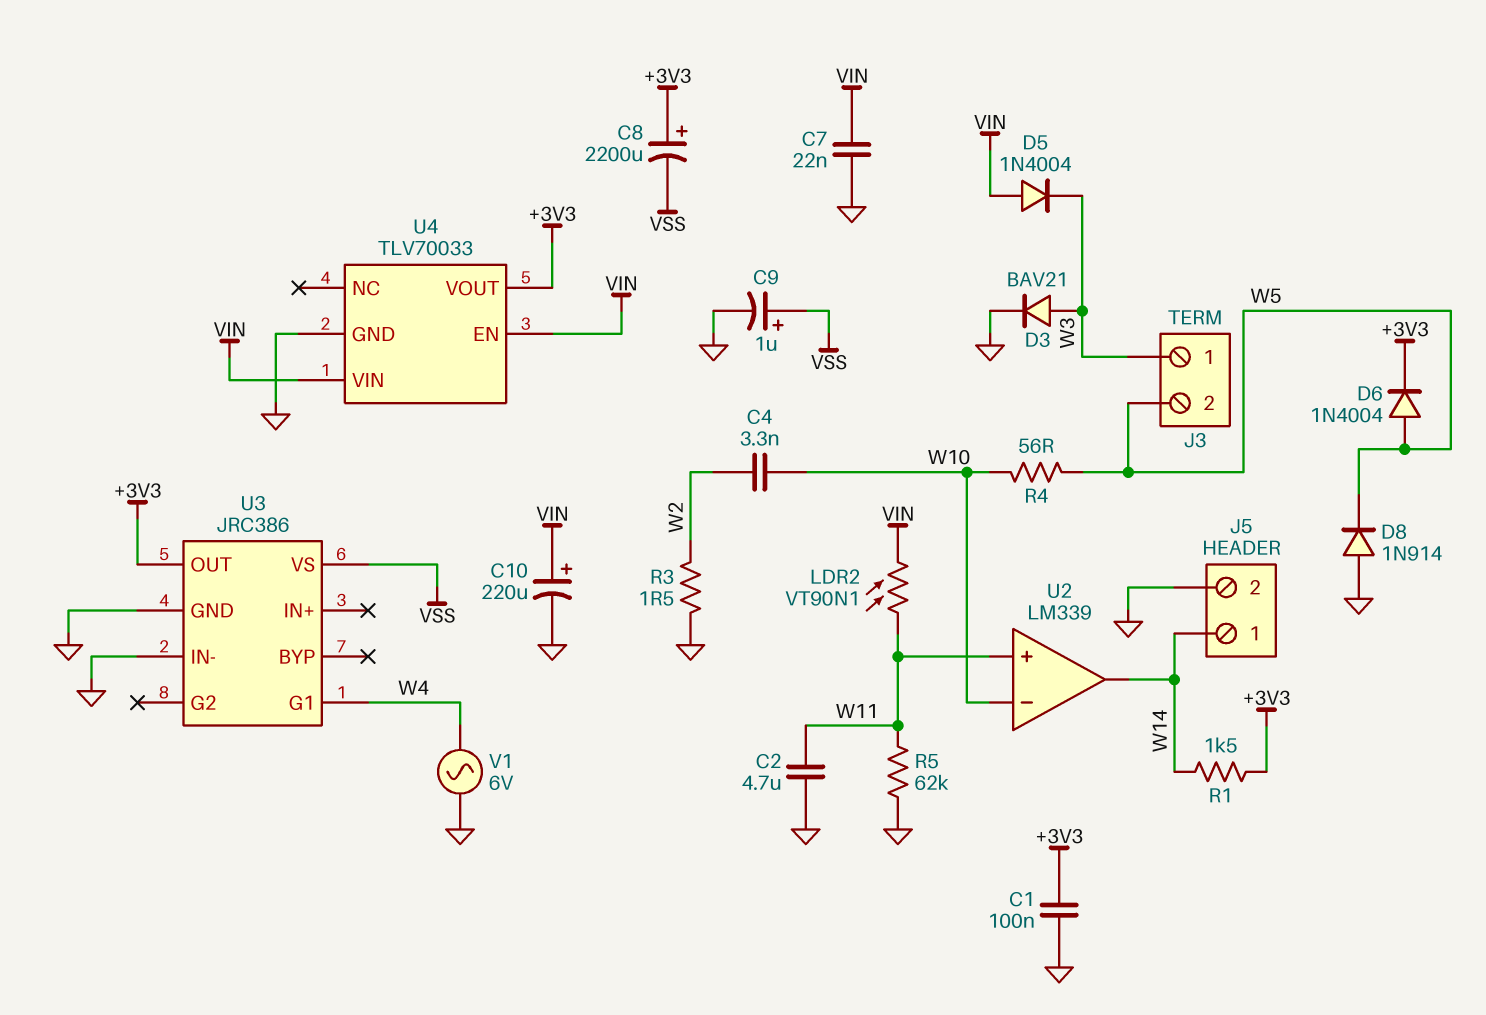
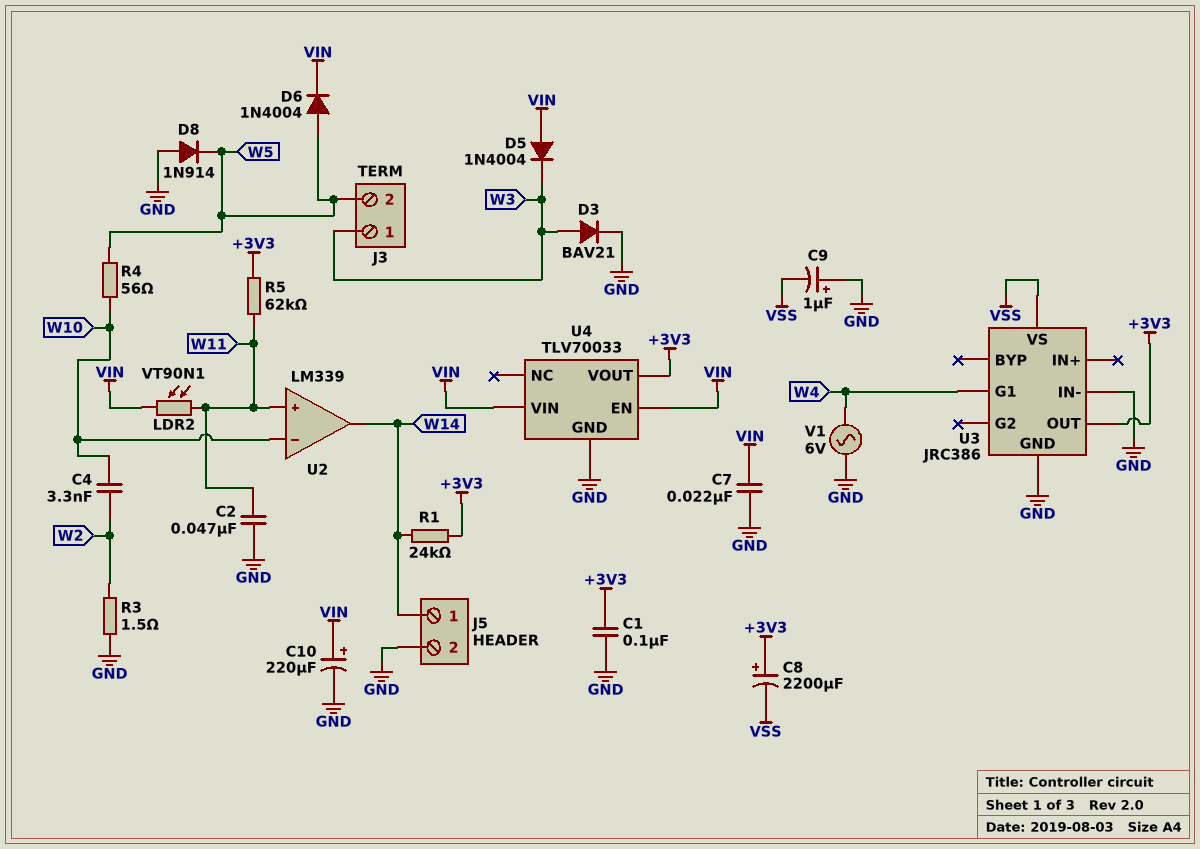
C2: 4.7uF (GND, W11) -> 47nF (GND, W11)
C9: 1uF (plus VSS, minus GND) -> 1uF (plus GND, minus VSS)
D6: diode 1N4004 (A W5, K +3V3) -> diode 1N4004 (A W5, K VIN)
R1: 1.5k (+3V3, W14) -> 24k (+3V3, W14)
R5: 62k (GND, W11) -> 62k (+3V3, W11)

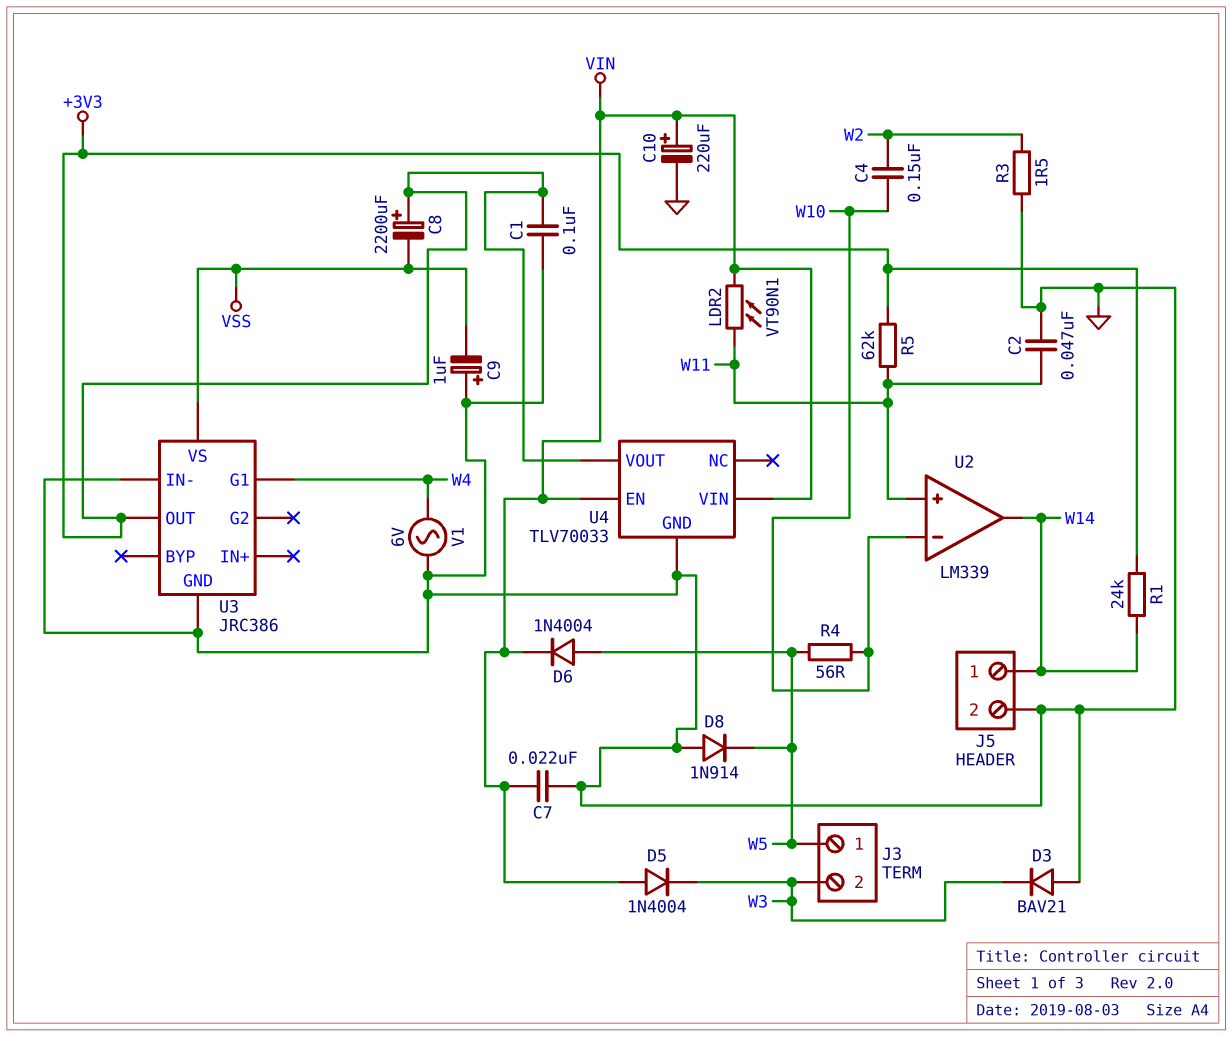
C4: 3.3nF (W2, W10) -> 150nF (W2, W10)
D3: diode BAV21 (A W3, K GND) -> diode BAV21 (A GND, K W3)
J3 pin 1: W3 -> W5
J3 pin 2: W5 -> W3

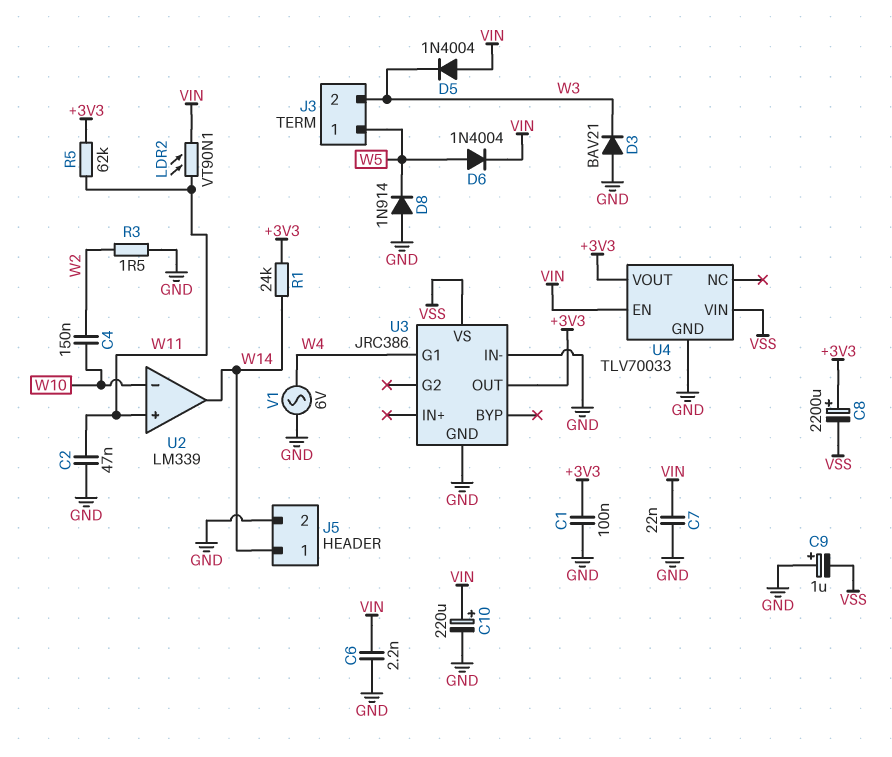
C6: none -> 2.2nF (GND, VIN)
R4: 56 (W5, W10) -> none
U4 pin VIN: VIN -> VSS

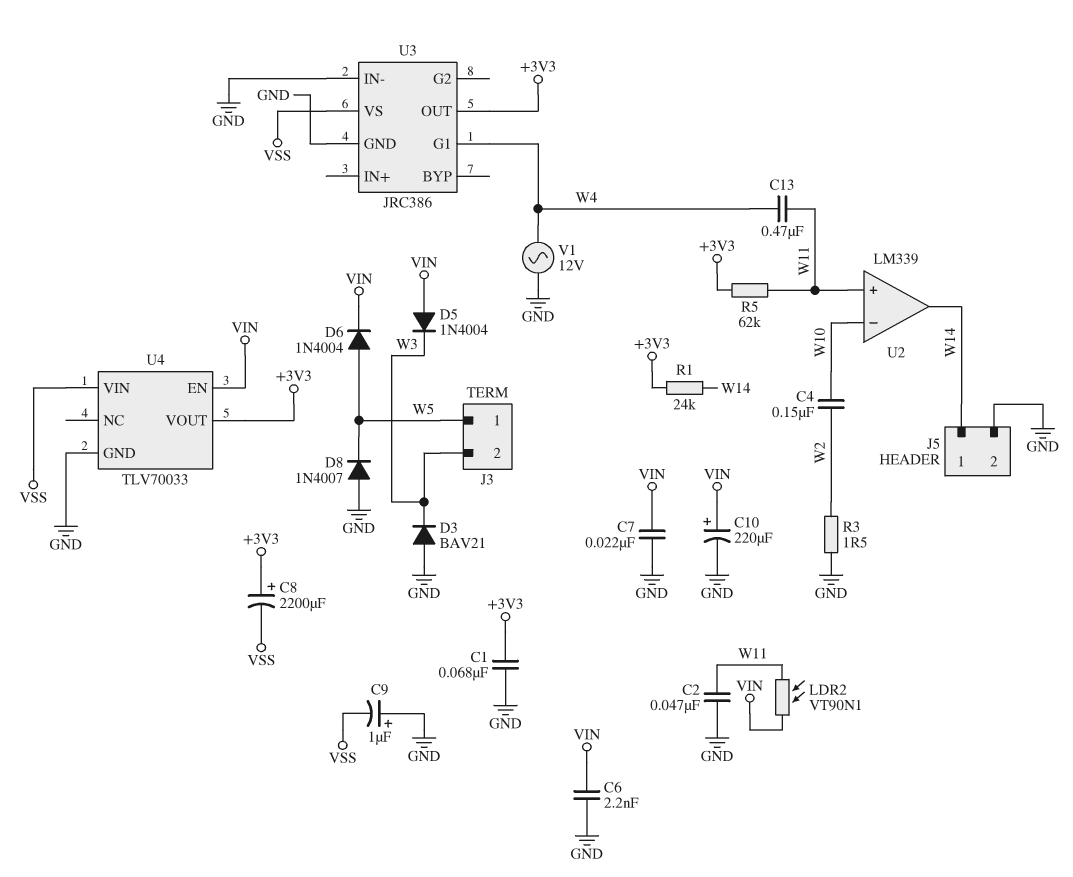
C1: 100nF (+3V3, GND) -> 68nF (+3V3, GND)
C13: none -> 470nF (W4, W11)
D8: diode 1N914 (A GND, K W5) -> diode 1N4007 (A GND, K W5)
V1: AC 6V (GND, W4) -> AC 12V (GND, W4)

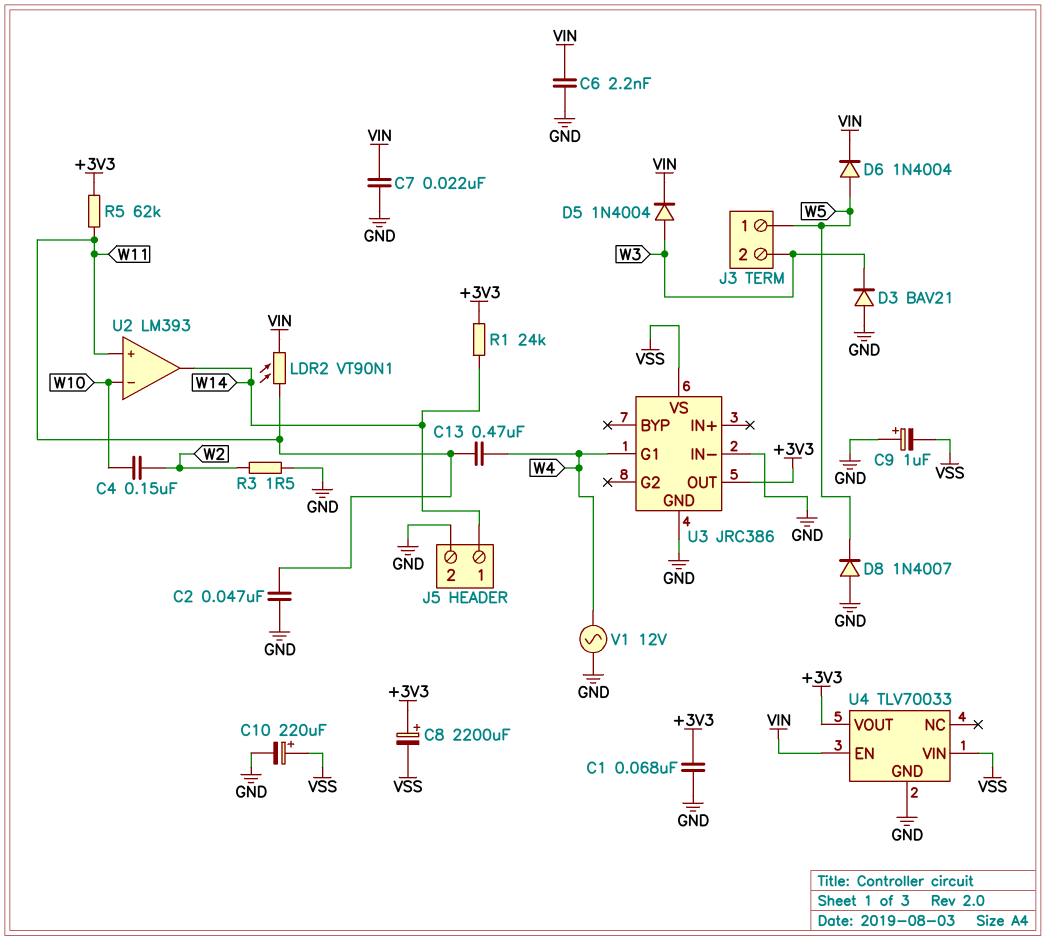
C10: 220uF (plus VIN, minus GND) -> 220uF (plus VSS, minus GND)
D5: diode 1N4004 (A VIN, K W3) -> diode 1N4004 (A W3, K VIN)
U2: LM339 -> LM393

